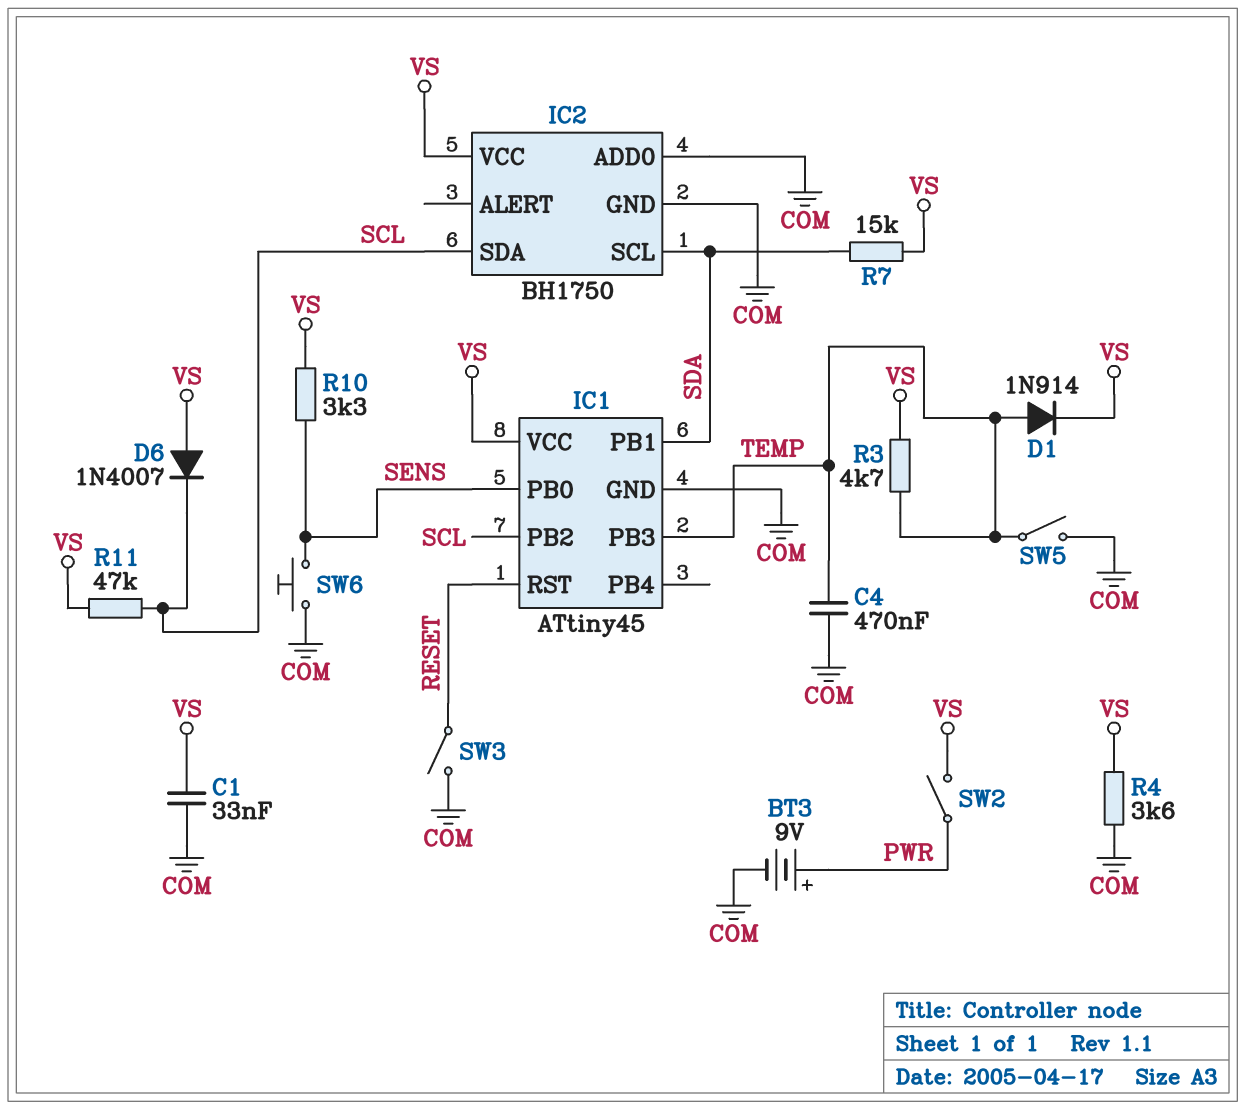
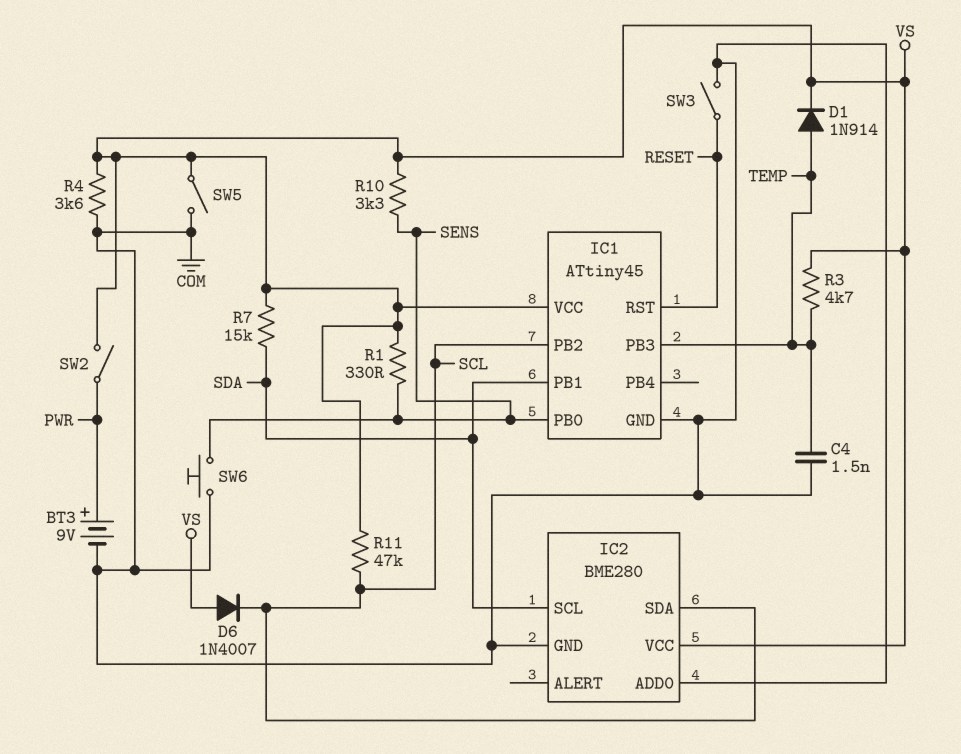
C1: 33nF (COM, VS) -> none
C4: 470nF (COM, TEMP) -> 1.5nF (COM, TEMP)
IC2: BH1750 -> BME280
R1: none -> 330 (SENS, VS)
SW5: switch (COM, TEMP) -> switch (COM, VS)

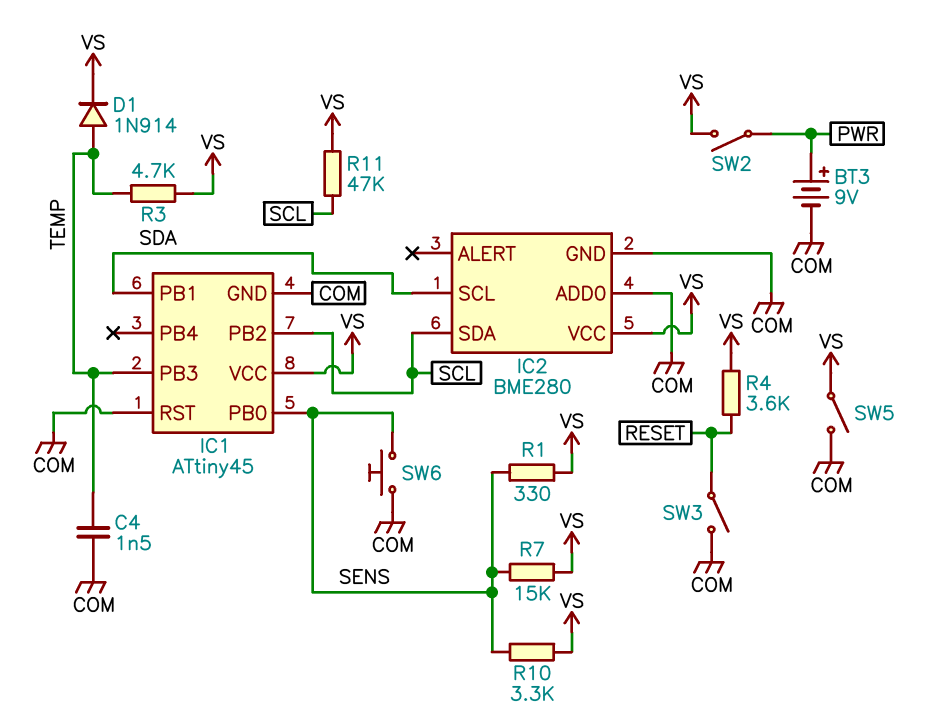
D6: diode 1N4007 (A VS, K SCL) -> none
IC1 pin RST: RESET -> COM
R4: 3.6k (COM, VS) -> 3.6k (RESET, VS)
R7: 15k (SDA, VS) -> 15k (SENS, VS)

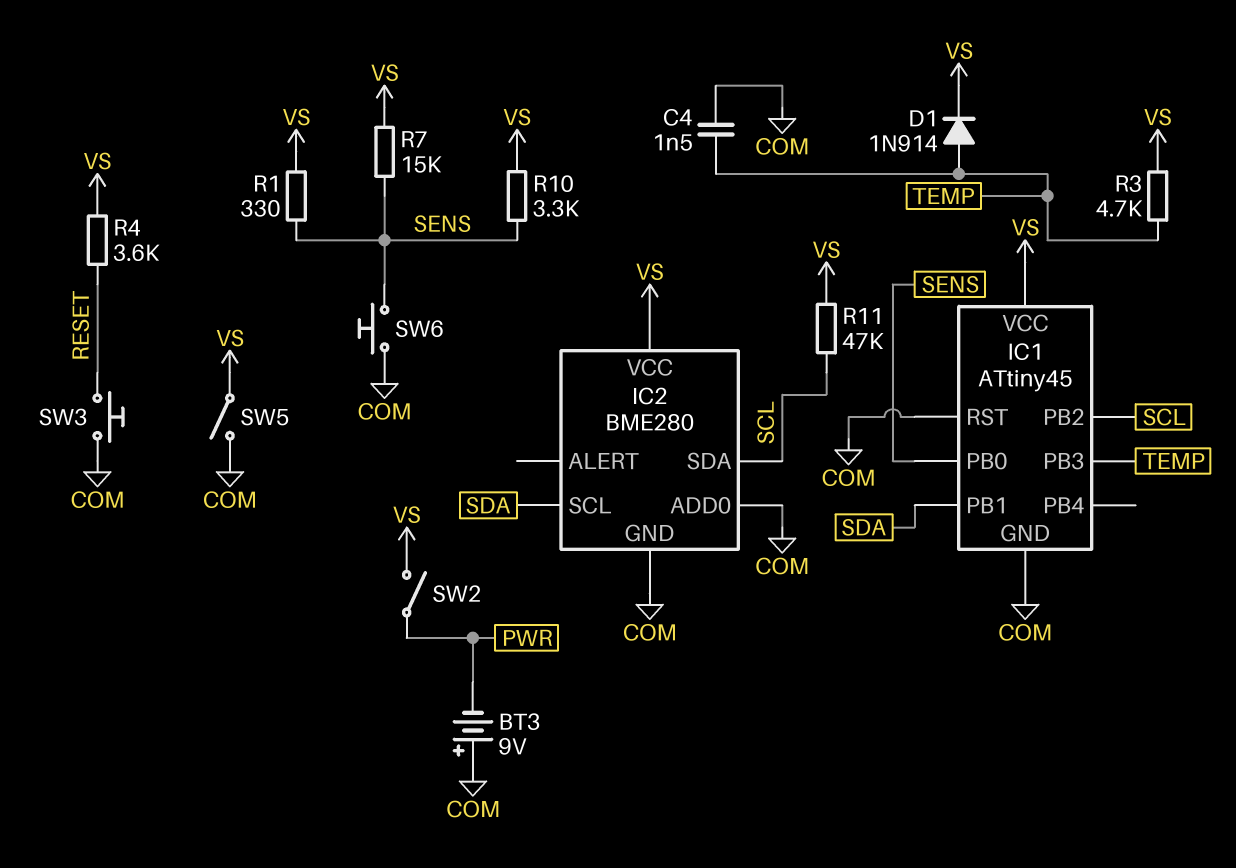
BT3: 9V (plus PWR, minus COM) -> 9V (plus COM, minus PWR)
SW3: switch (COM, RESET) -> button (COM, RESET)

